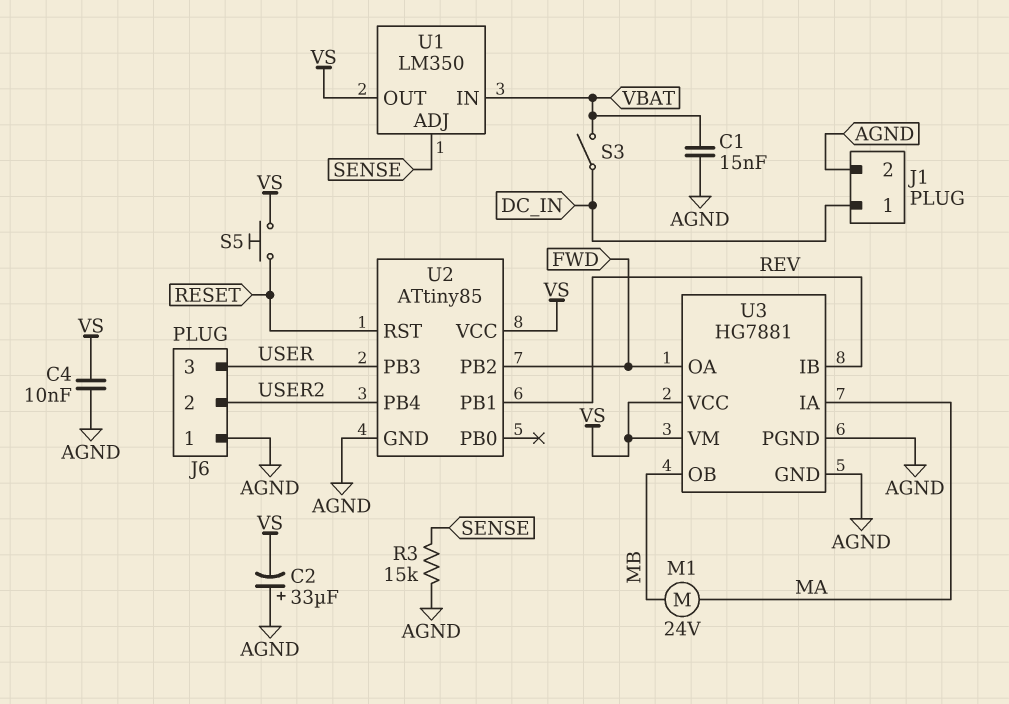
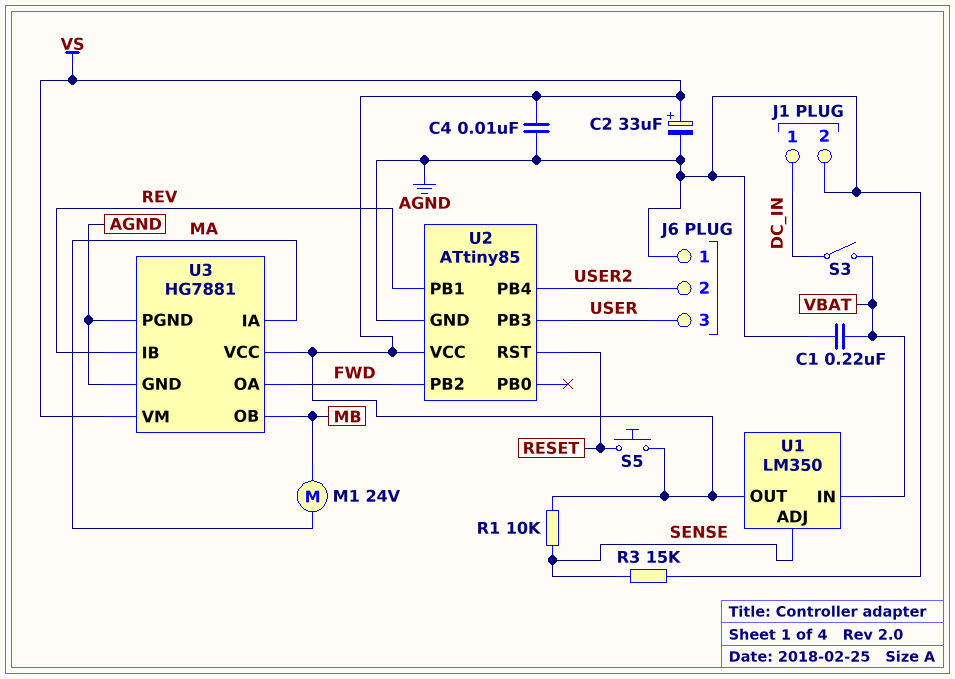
C1: 15nF (AGND, VBAT) -> 220nF (AGND, VBAT)
C2: 33uF (plus AGND, minus VS) -> 33uF (plus VS, minus AGND)
R1: none -> 10k (SENSE, VS)

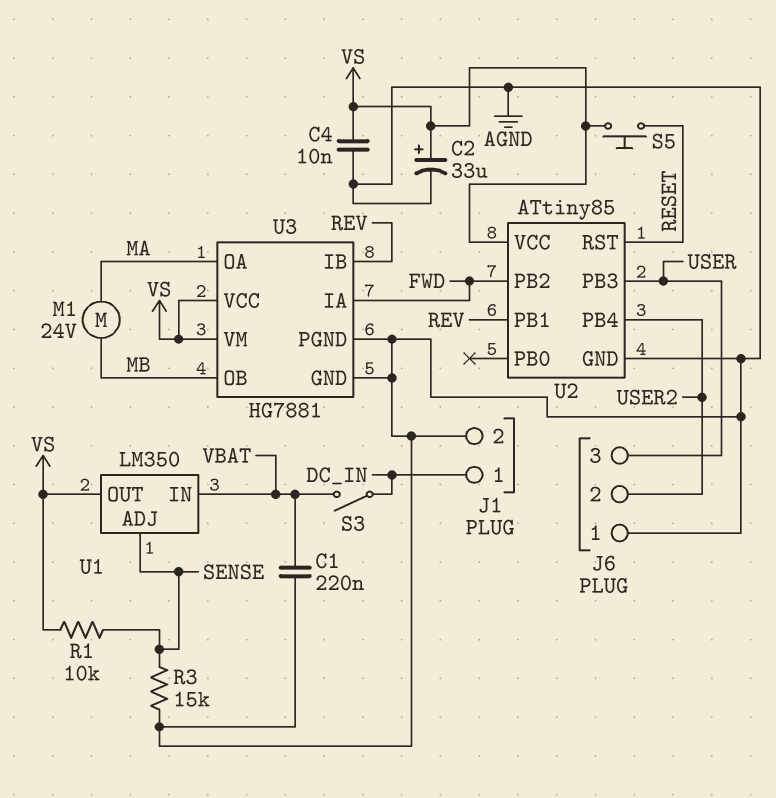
U3 pin IA: MA -> FWD
U3 pin OA: FWD -> MA

